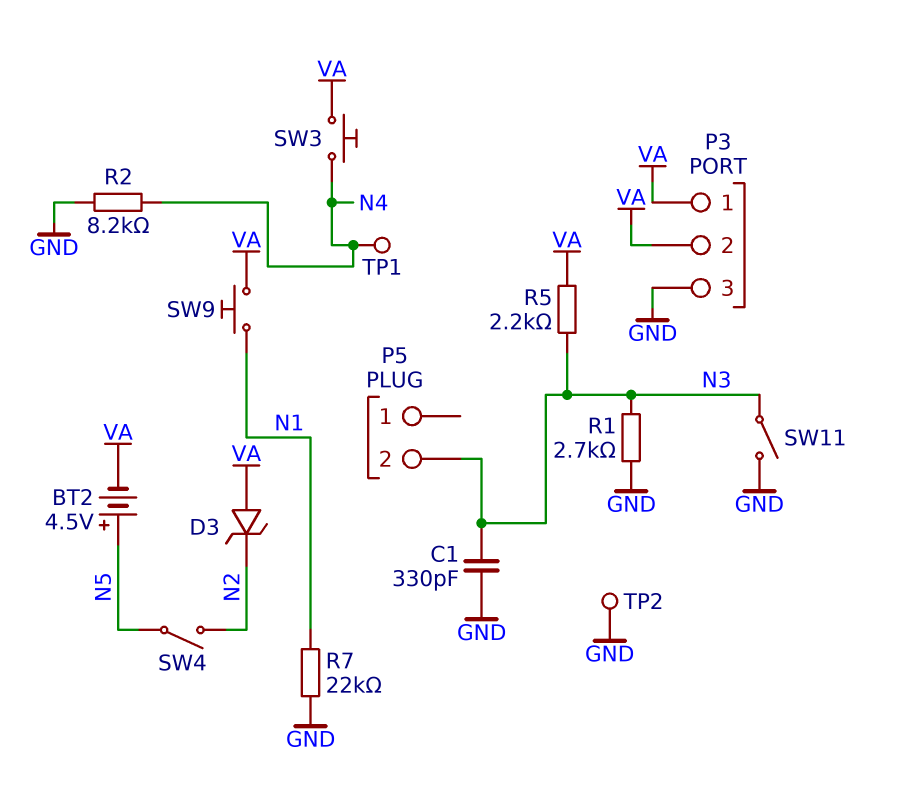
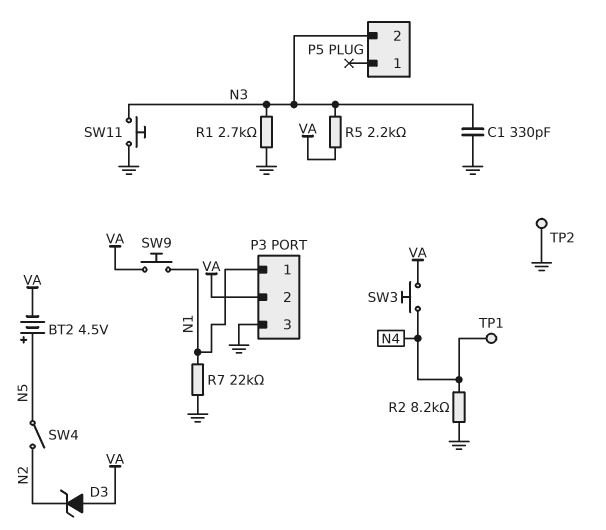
P3 pin 1: VA -> N1
SW11: switch (GND, N3) -> button (GND, N3)

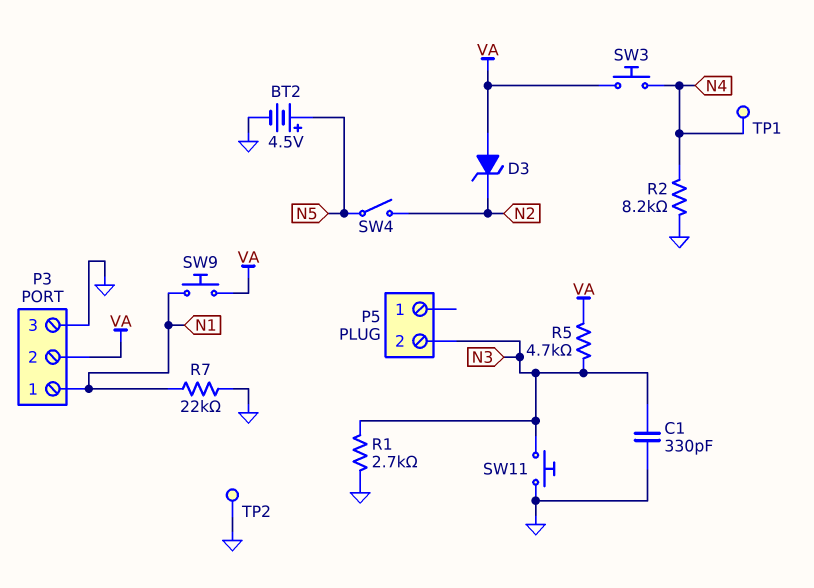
BT2: 4.5V (plus N5, minus VA) -> 4.5V (plus N5, minus GND)
R5: 2.2k (N3, VA) -> 4.7k (N3, VA)

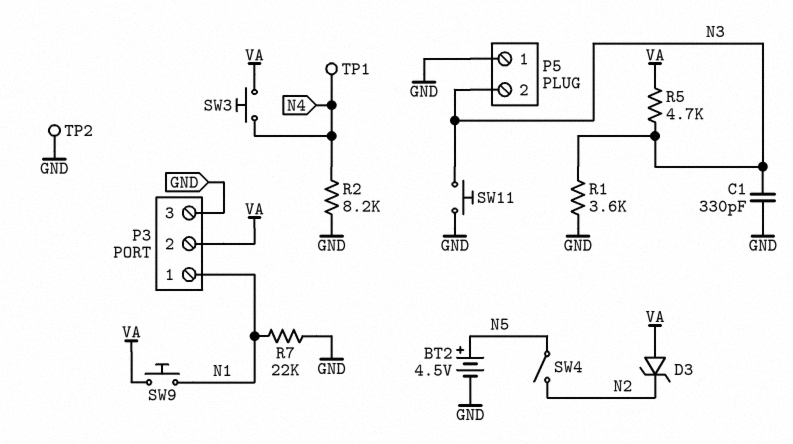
P5 pin 1: none -> GND
R1: 2.7k (GND, N3) -> 3.6k (GND, N3)

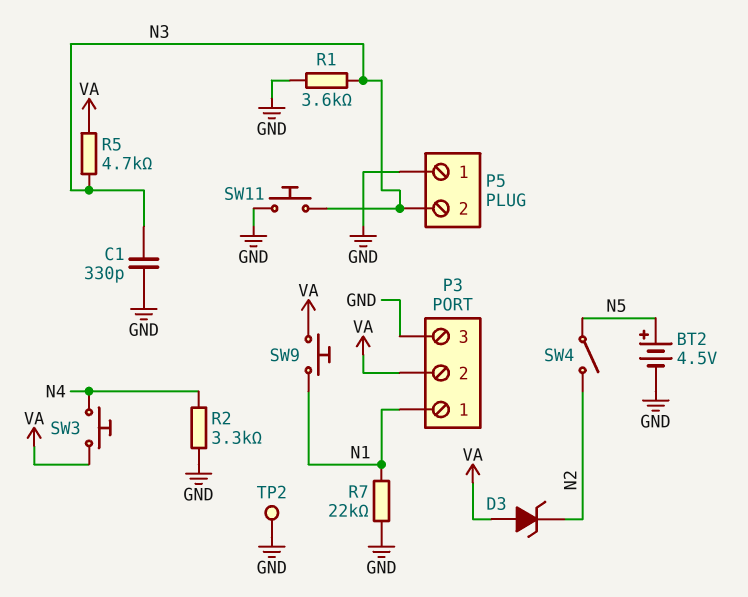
R2: 8.2k (GND, N4) -> 3.3k (GND, N4)
TP1: test point (N4) -> none

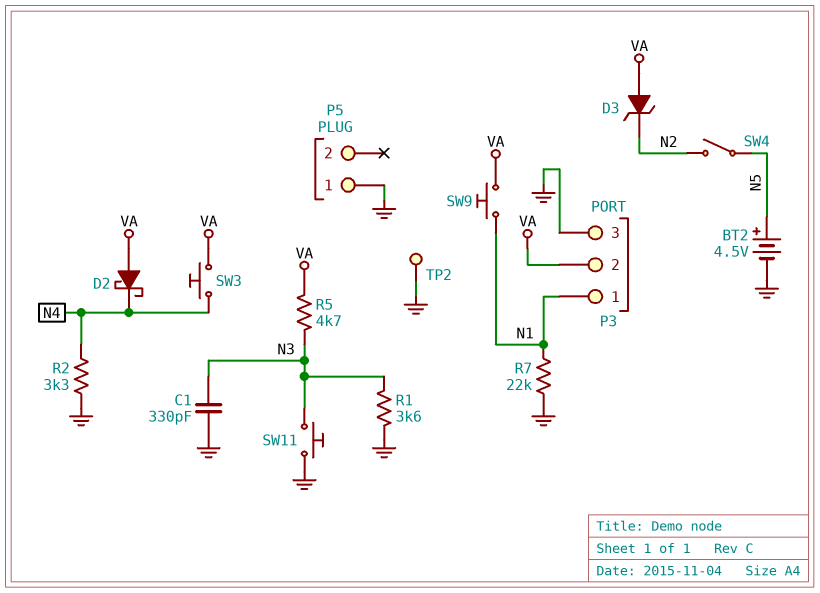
D2: none -> schottky (A VA, K N4)
P5 pin 2: N3 -> none

